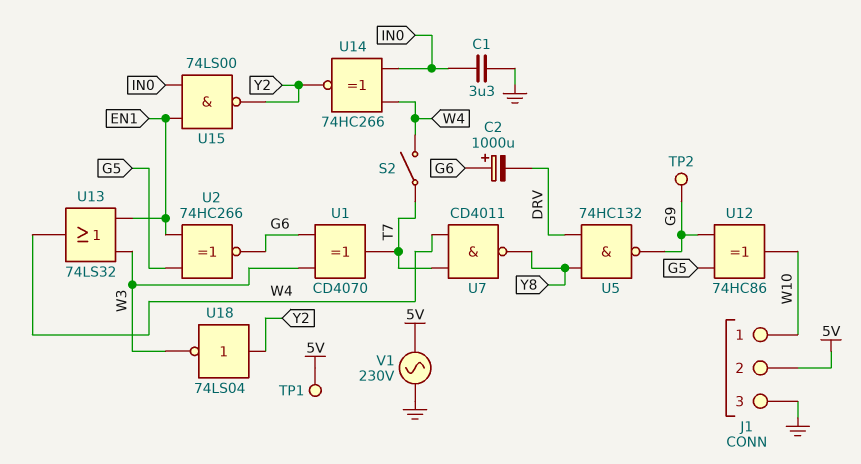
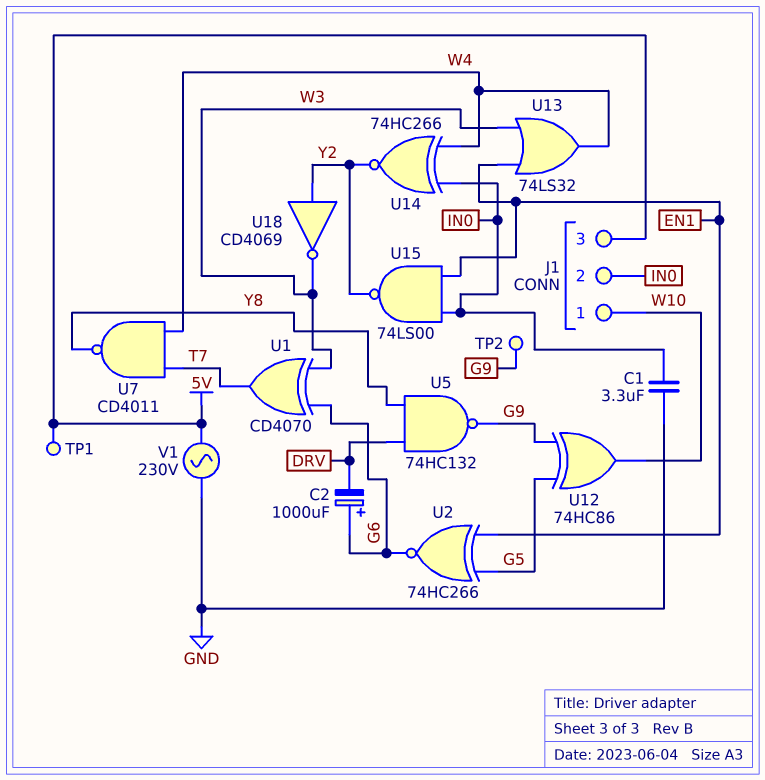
J1 pin 2: 5V -> IN0
J1 pin 3: GND -> 5V
S2: switch (T7, W4) -> none
U18: NOT 74LS04 (in Y2, out W3) -> NOT CD4069 (in Y2, out W3)

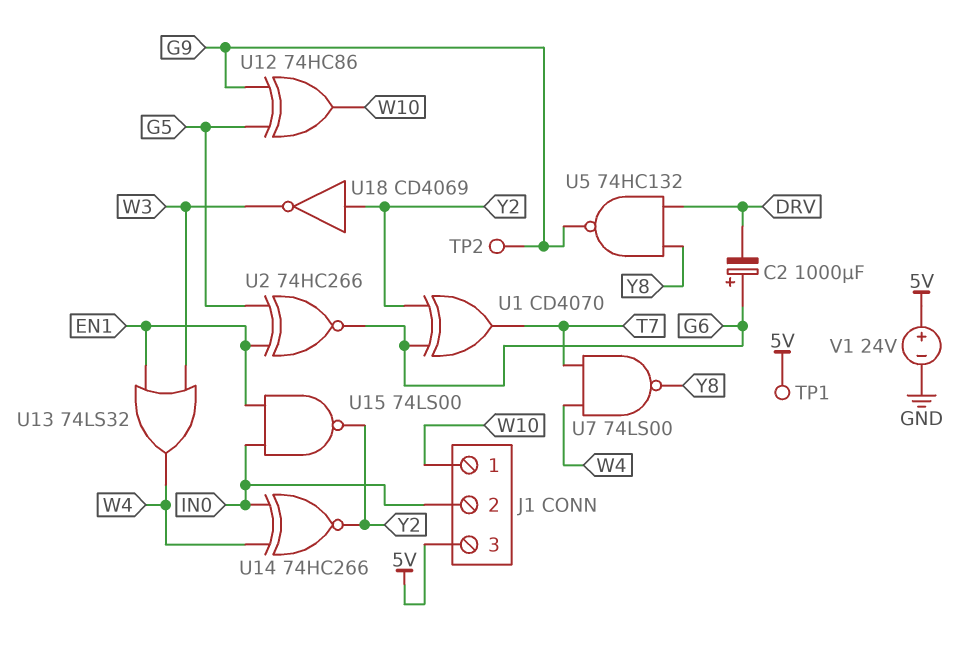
C1: 3.3uF (GND, IN0) -> none
U1: XOR CD4070 (in G6, in W3, out T7) -> XOR CD4070 (in G6, in Y2, out T7)
U7: NAND CD4011 (in T7, in W4, out Y8) -> NAND 74LS00 (in T7, in W4, out Y8)
V1: AC 230V (5V, GND) -> 24V (plus 5V, minus GND)

